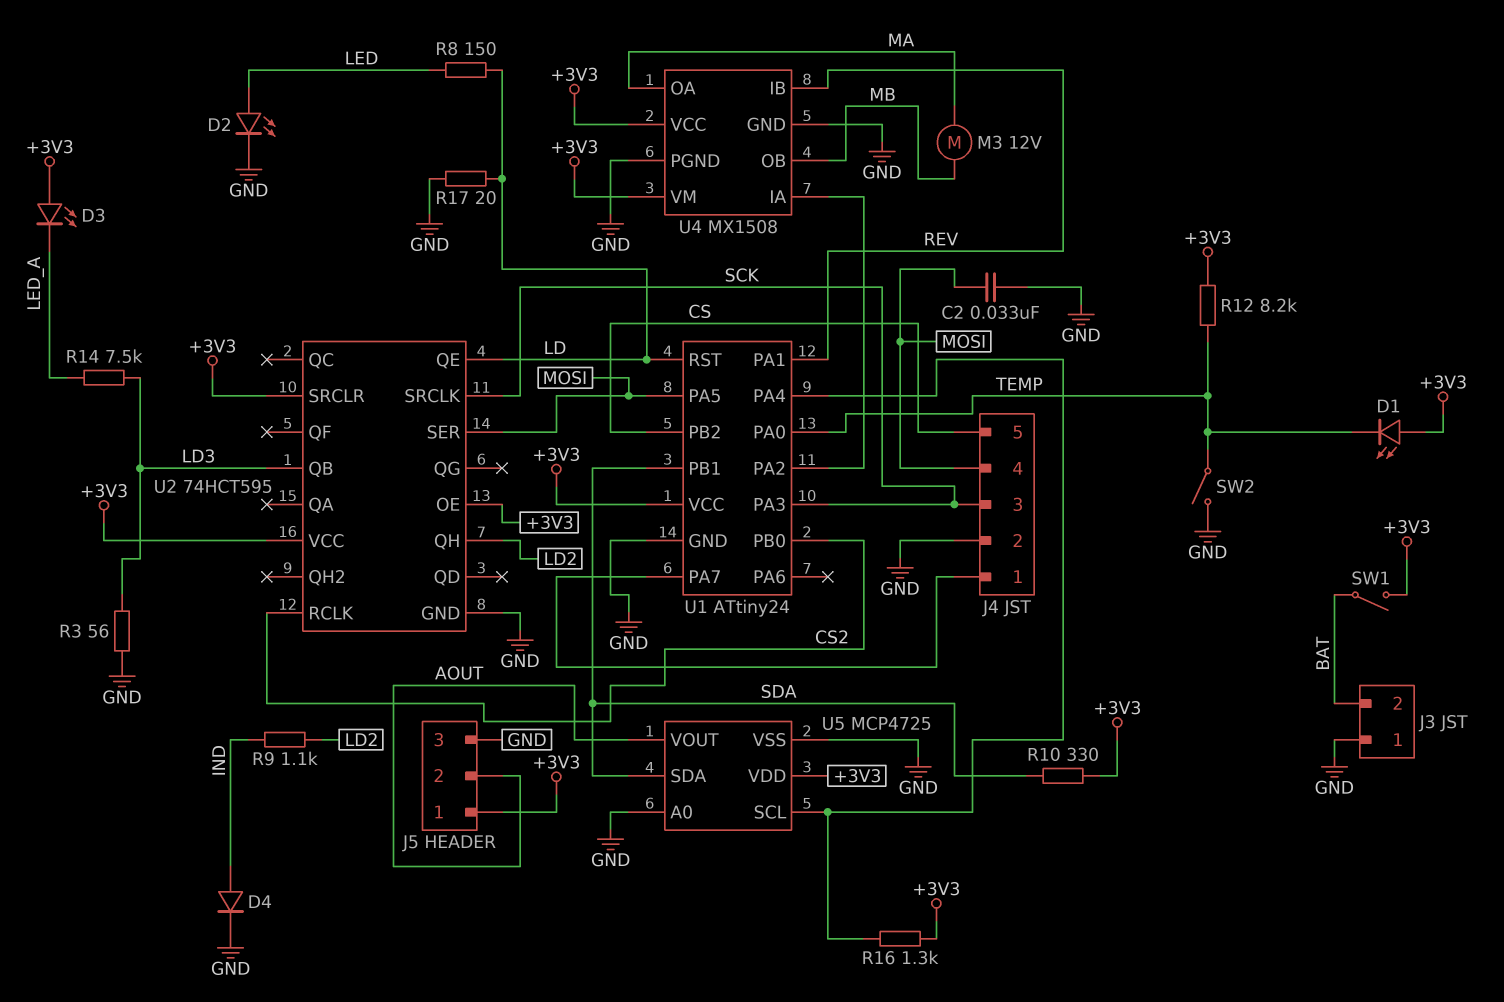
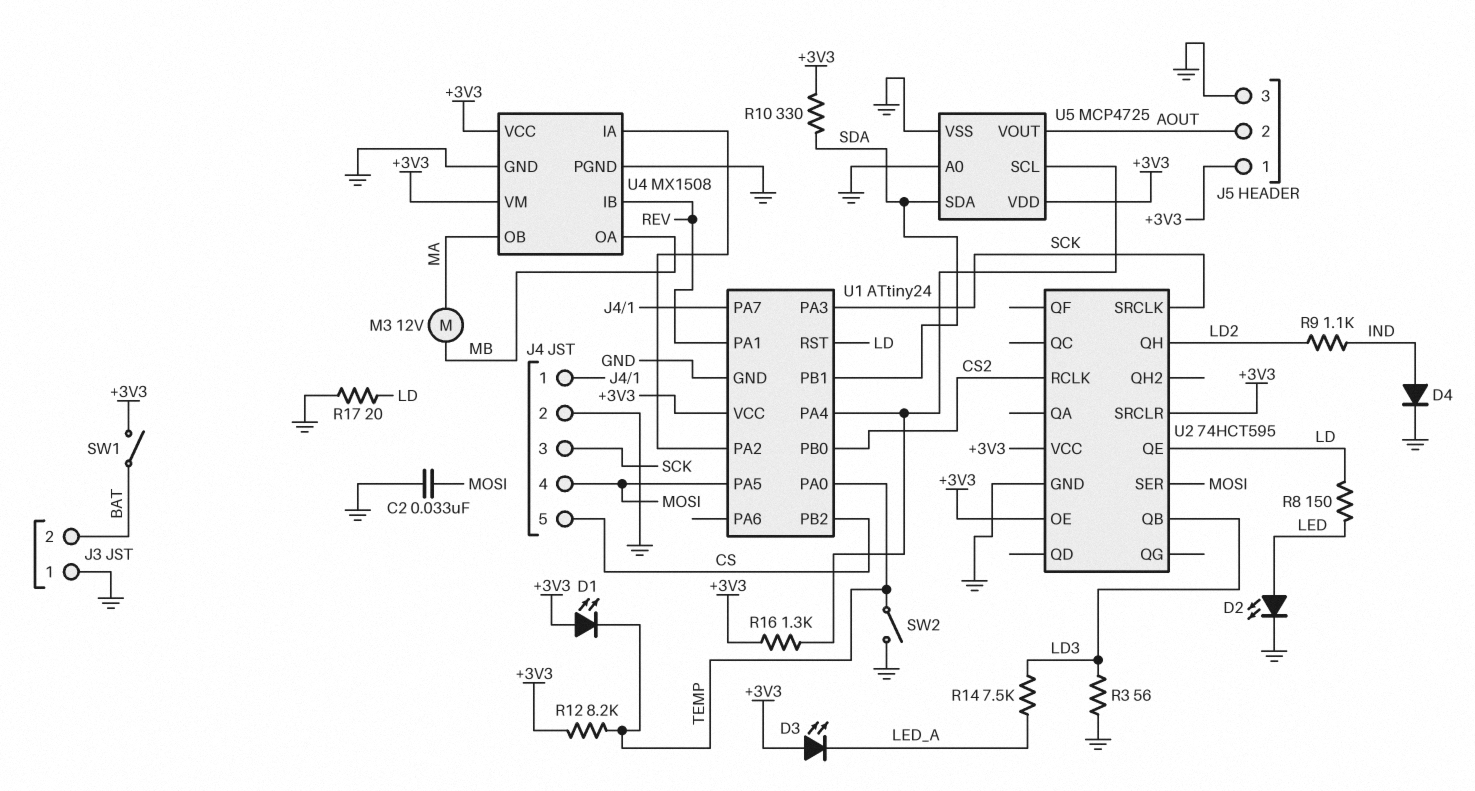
U4 pin OA: MA -> MB
U4 pin OB: MB -> MA

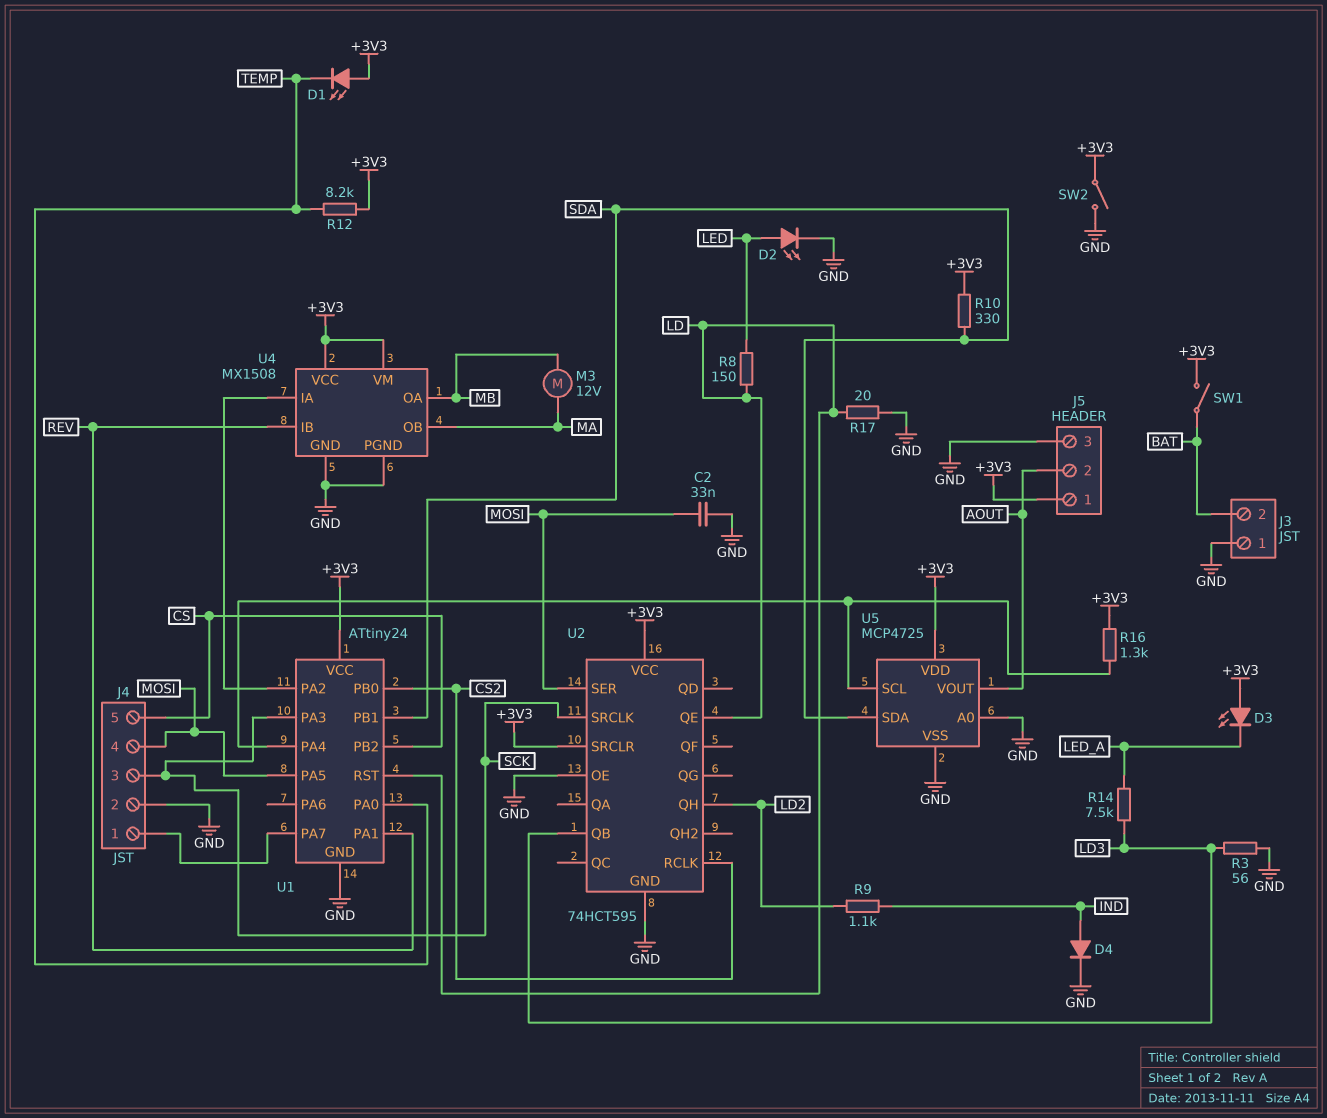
SW2: switch (GND, TEMP) -> switch (+3V3, GND)
U2 pin OE: +3V3 -> GND

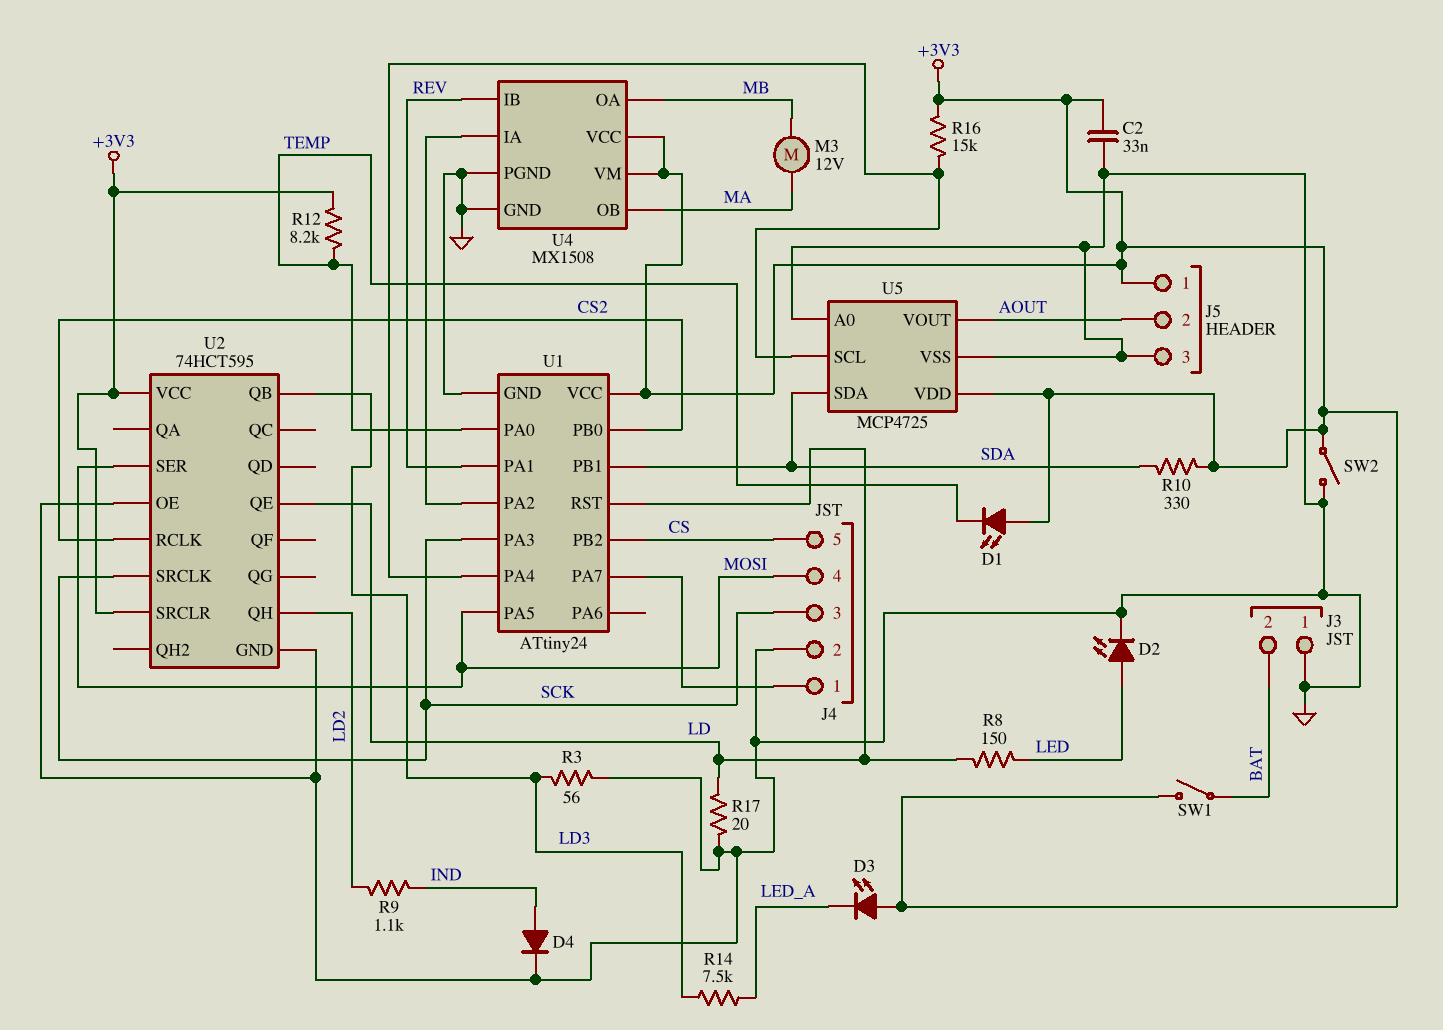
C2: 33nF (GND, MOSI) -> 33nF (+3V3, GND)
R16: 1.3k (+3V3, U1/PA4) -> 15k (+3V3, U1/PA4)

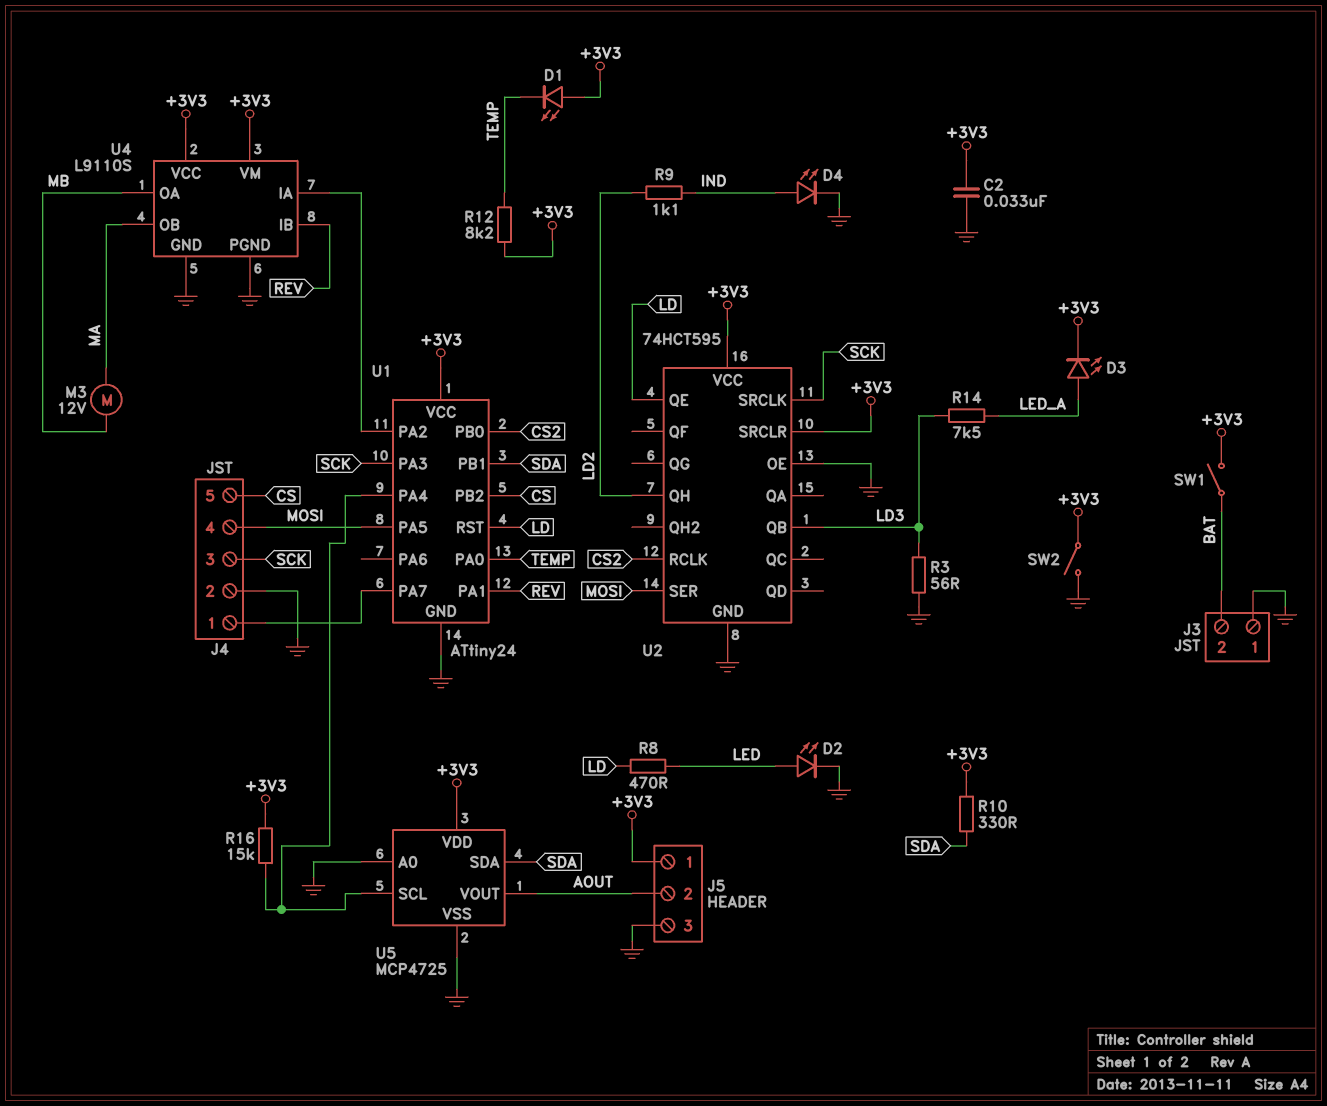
D3: LED (A +3V3, K LED_A) -> LED (A LED_A, K +3V3)
D4: diode (A IND, K GND) -> LED (A IND, K GND)
R8: 150 (LD, LED) -> 470 (LD, LED)
R17: 20 (GND, LD) -> none
U4: MX1508 -> L9110S

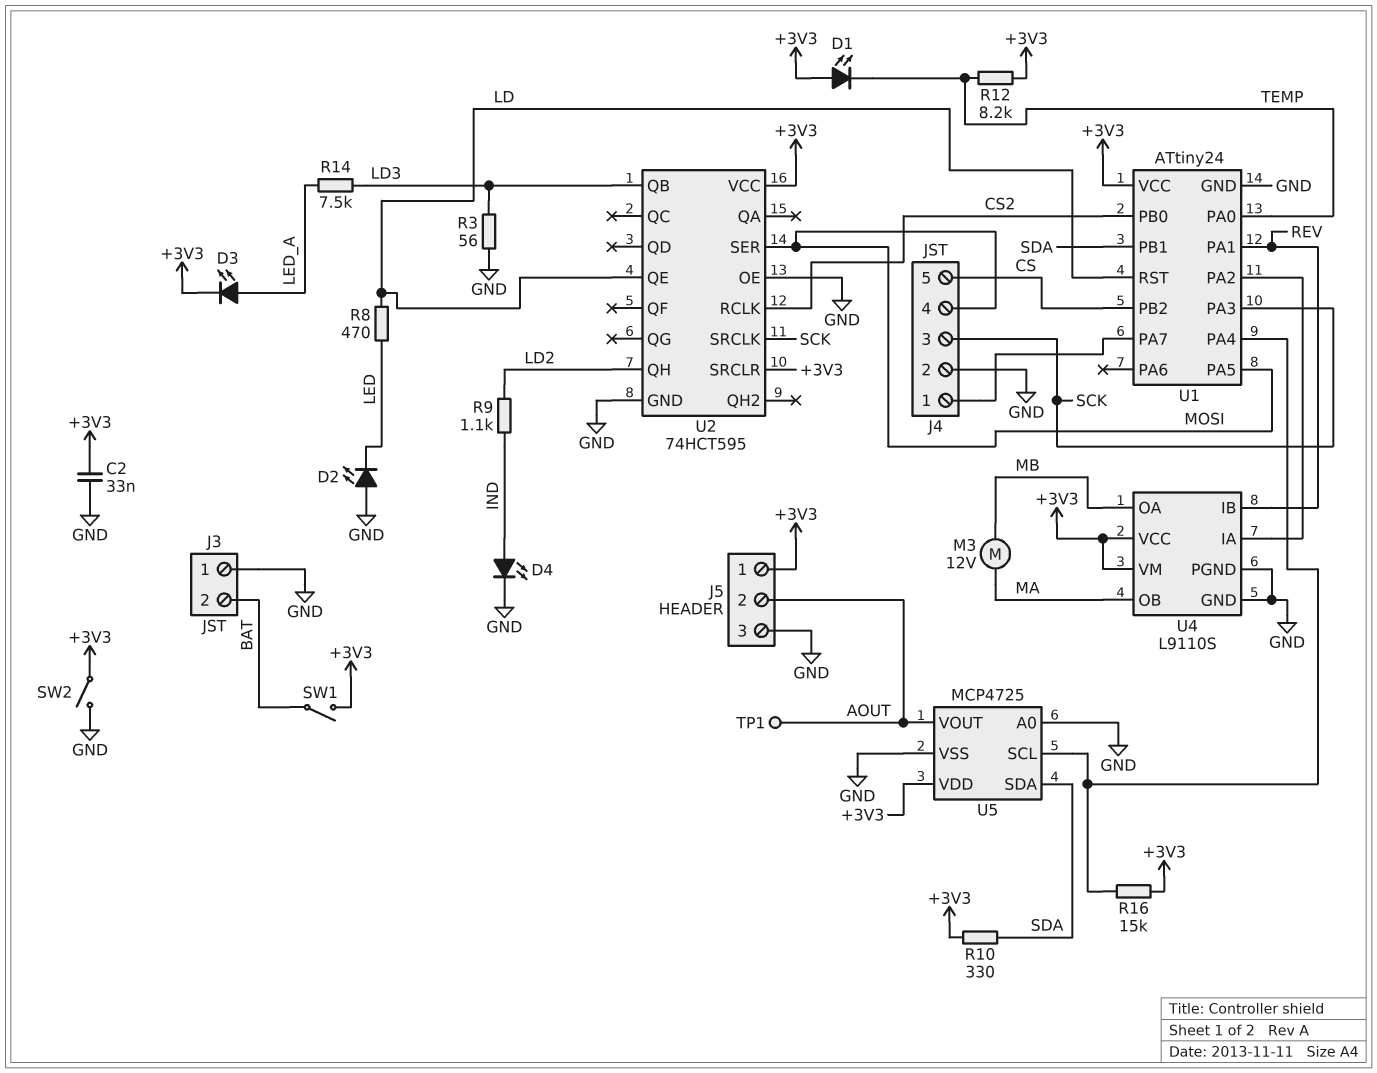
D2: LED (A LED, K GND) -> LED (A GND, K LED)
TP1: none -> test point (AOUT)

